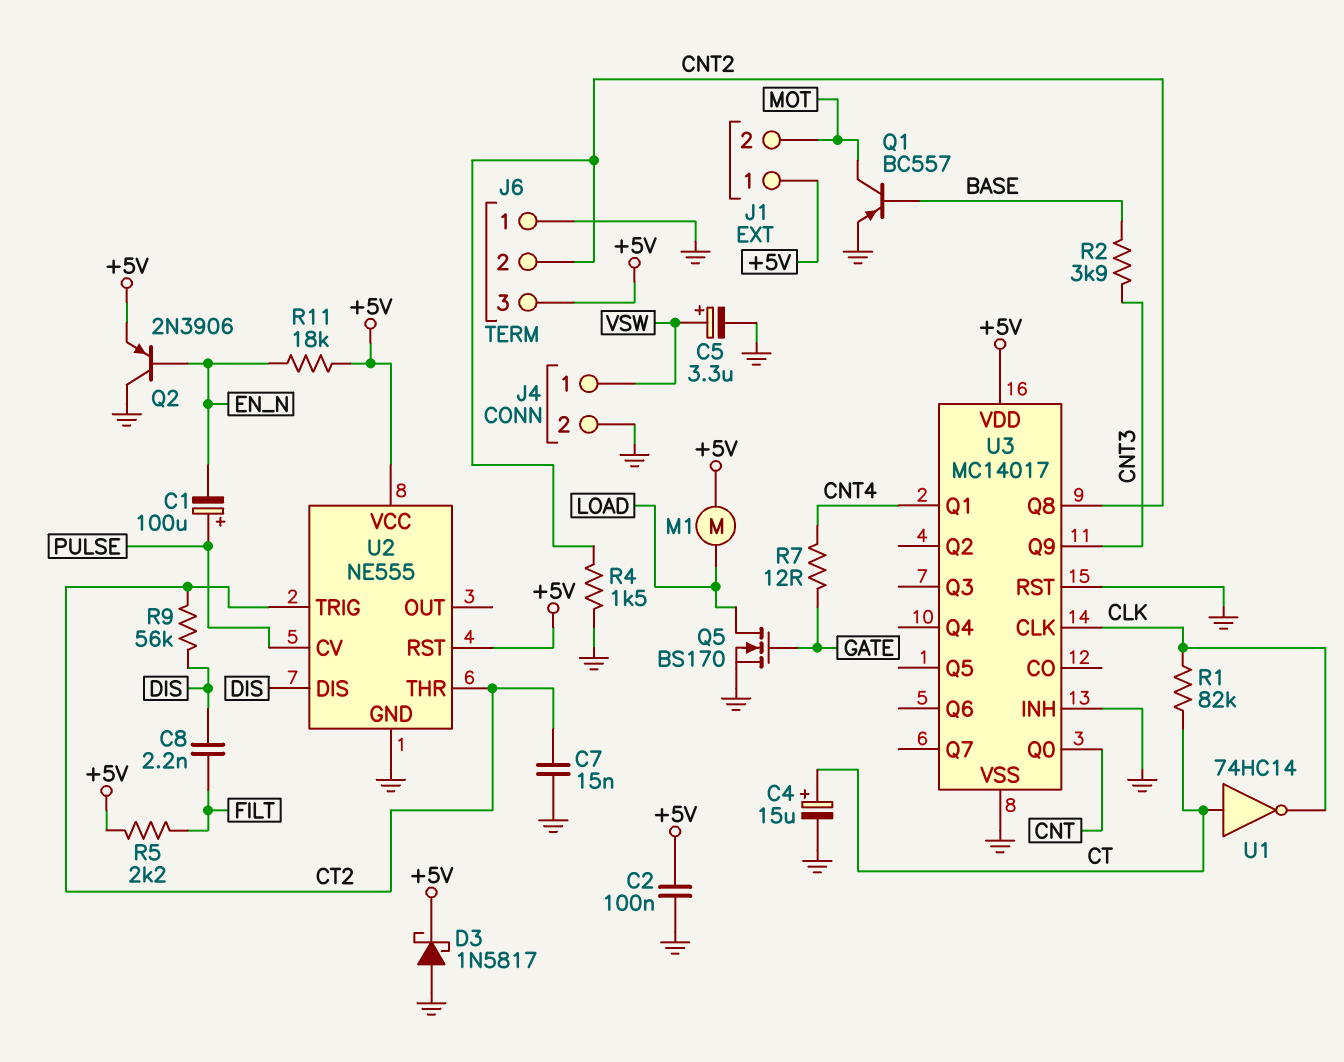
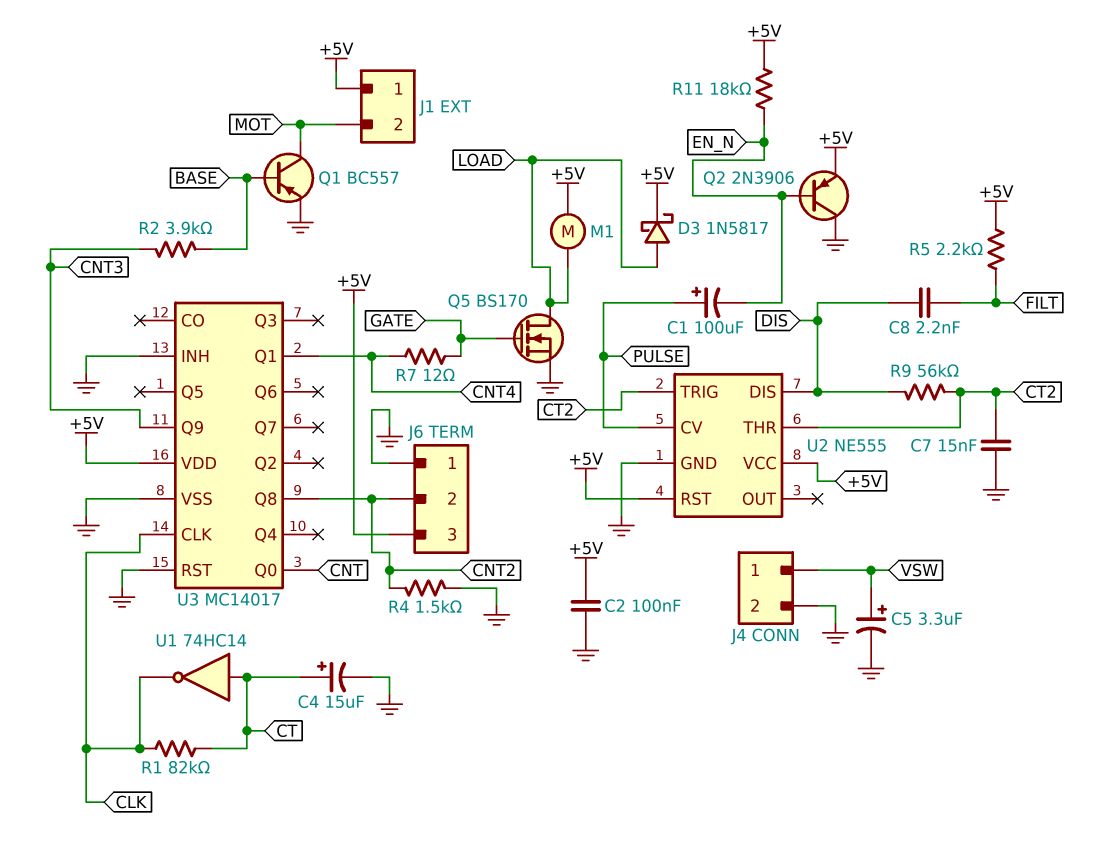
D3: schottky 1N5817 (A GND, K +5V) -> schottky 1N5817 (A LOAD, K +5V)

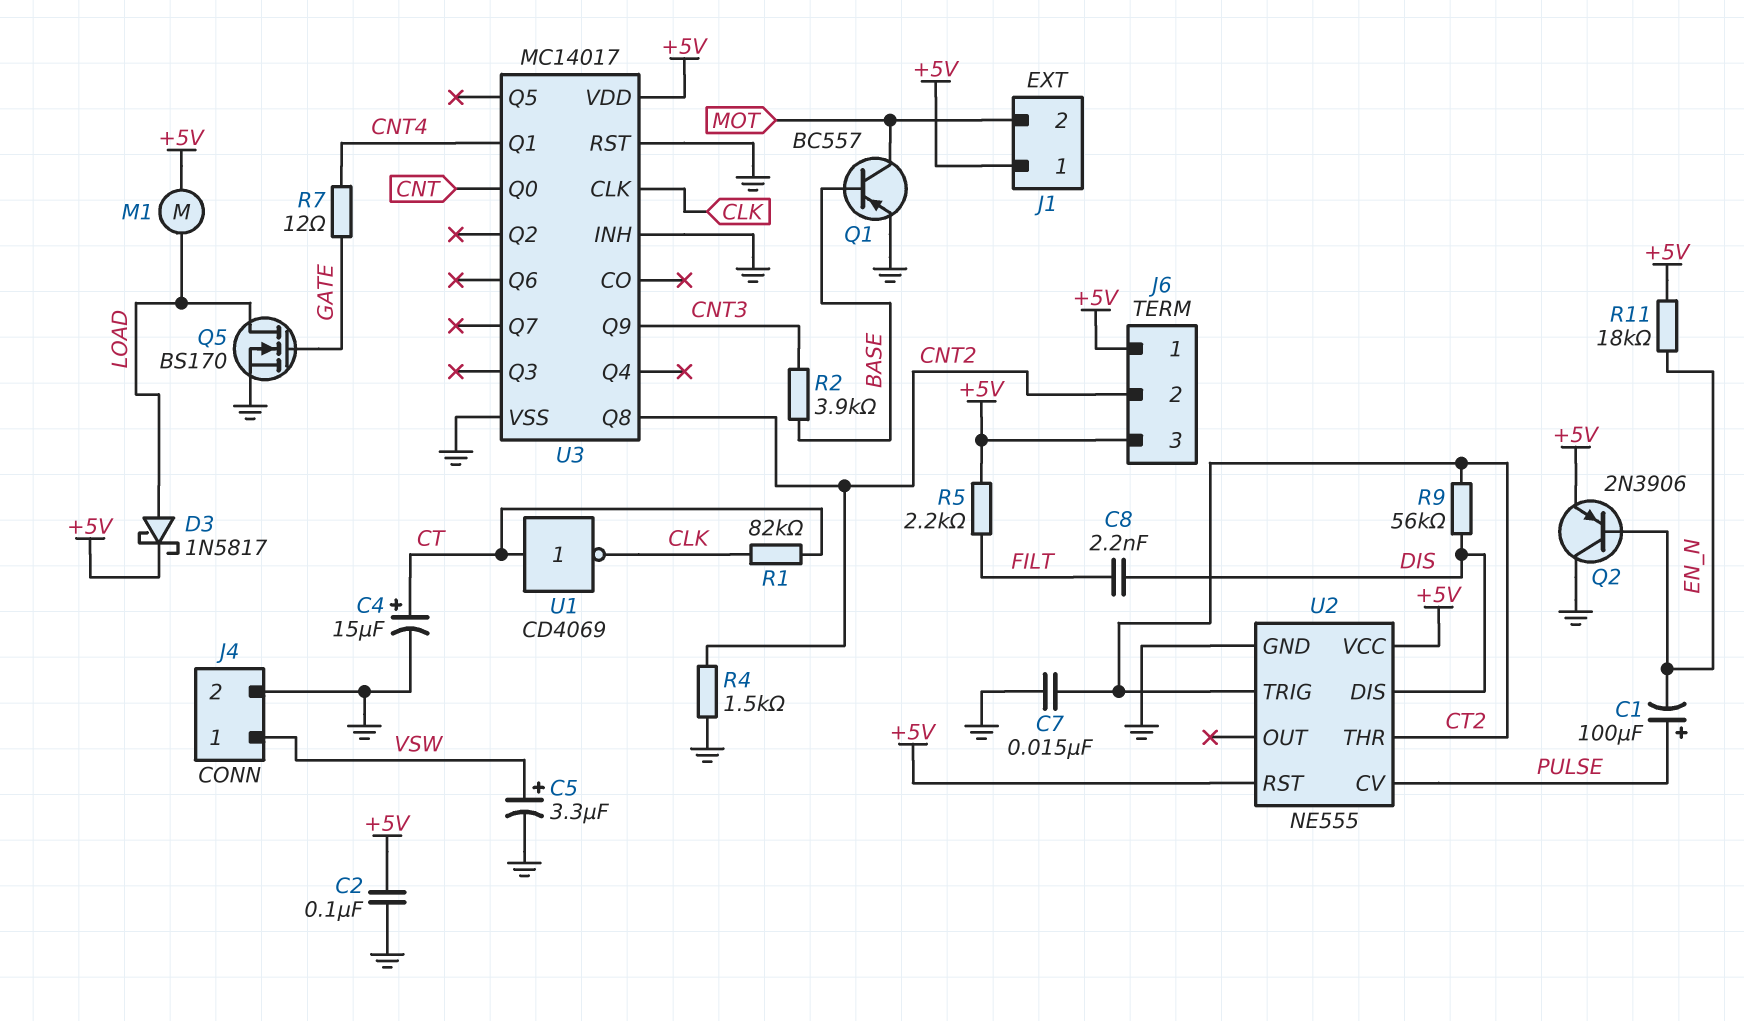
J6 pin 1: GND -> +5V
U1: NOT 74HC14 (in CT, out CLK) -> NOT CD4069 (in CT, out CLK)

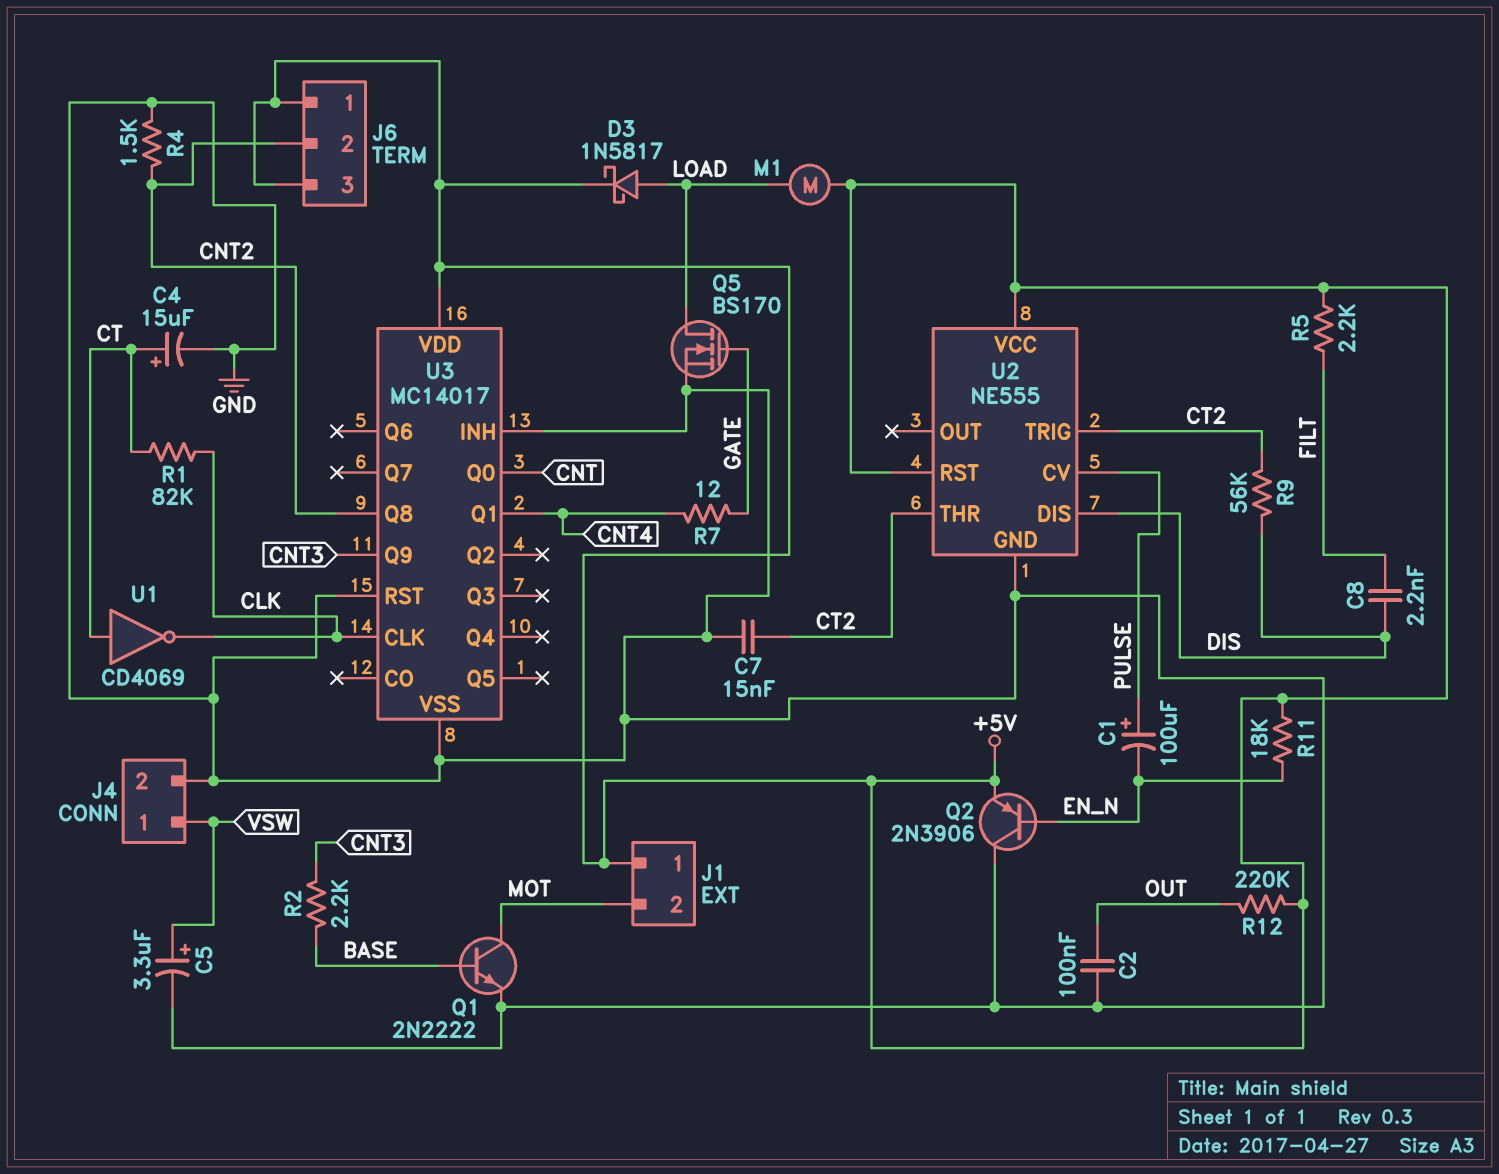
C2: 100nF (+5V, GND) -> 100nF (GND, OUT)
Q1: PNP BC557 (B BASE, C MOT, E GND) -> NPN 2N2222 (B BASE, C MOT, E GND)
R2: 3.9k (BASE, CNT3) -> 2.2k (BASE, CNT3)
R12: none -> 220k (+5V, OUT)

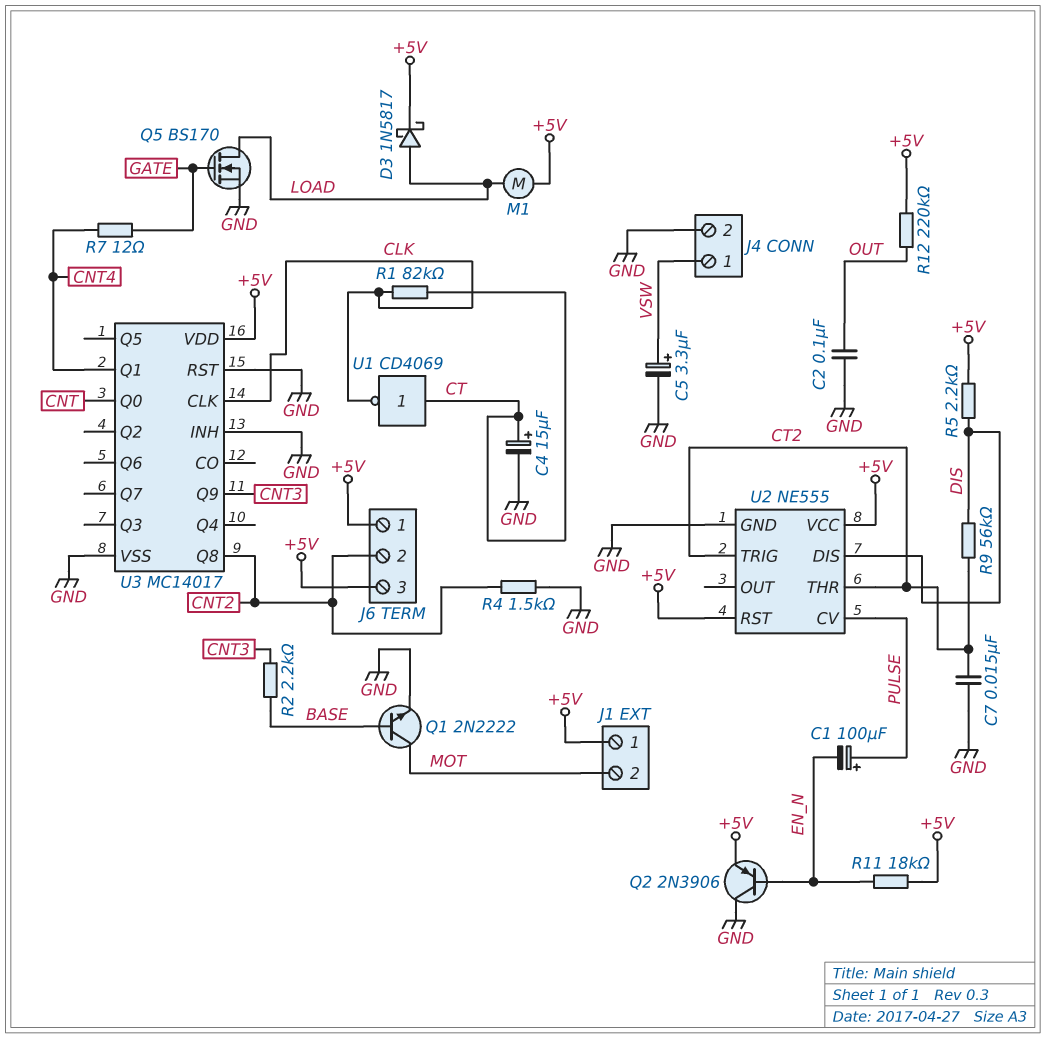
C8: 2.2nF (DIS, FILT) -> none
R5: 2.2k (+5V, FILT) -> 2.2k (+5V, DIS)

